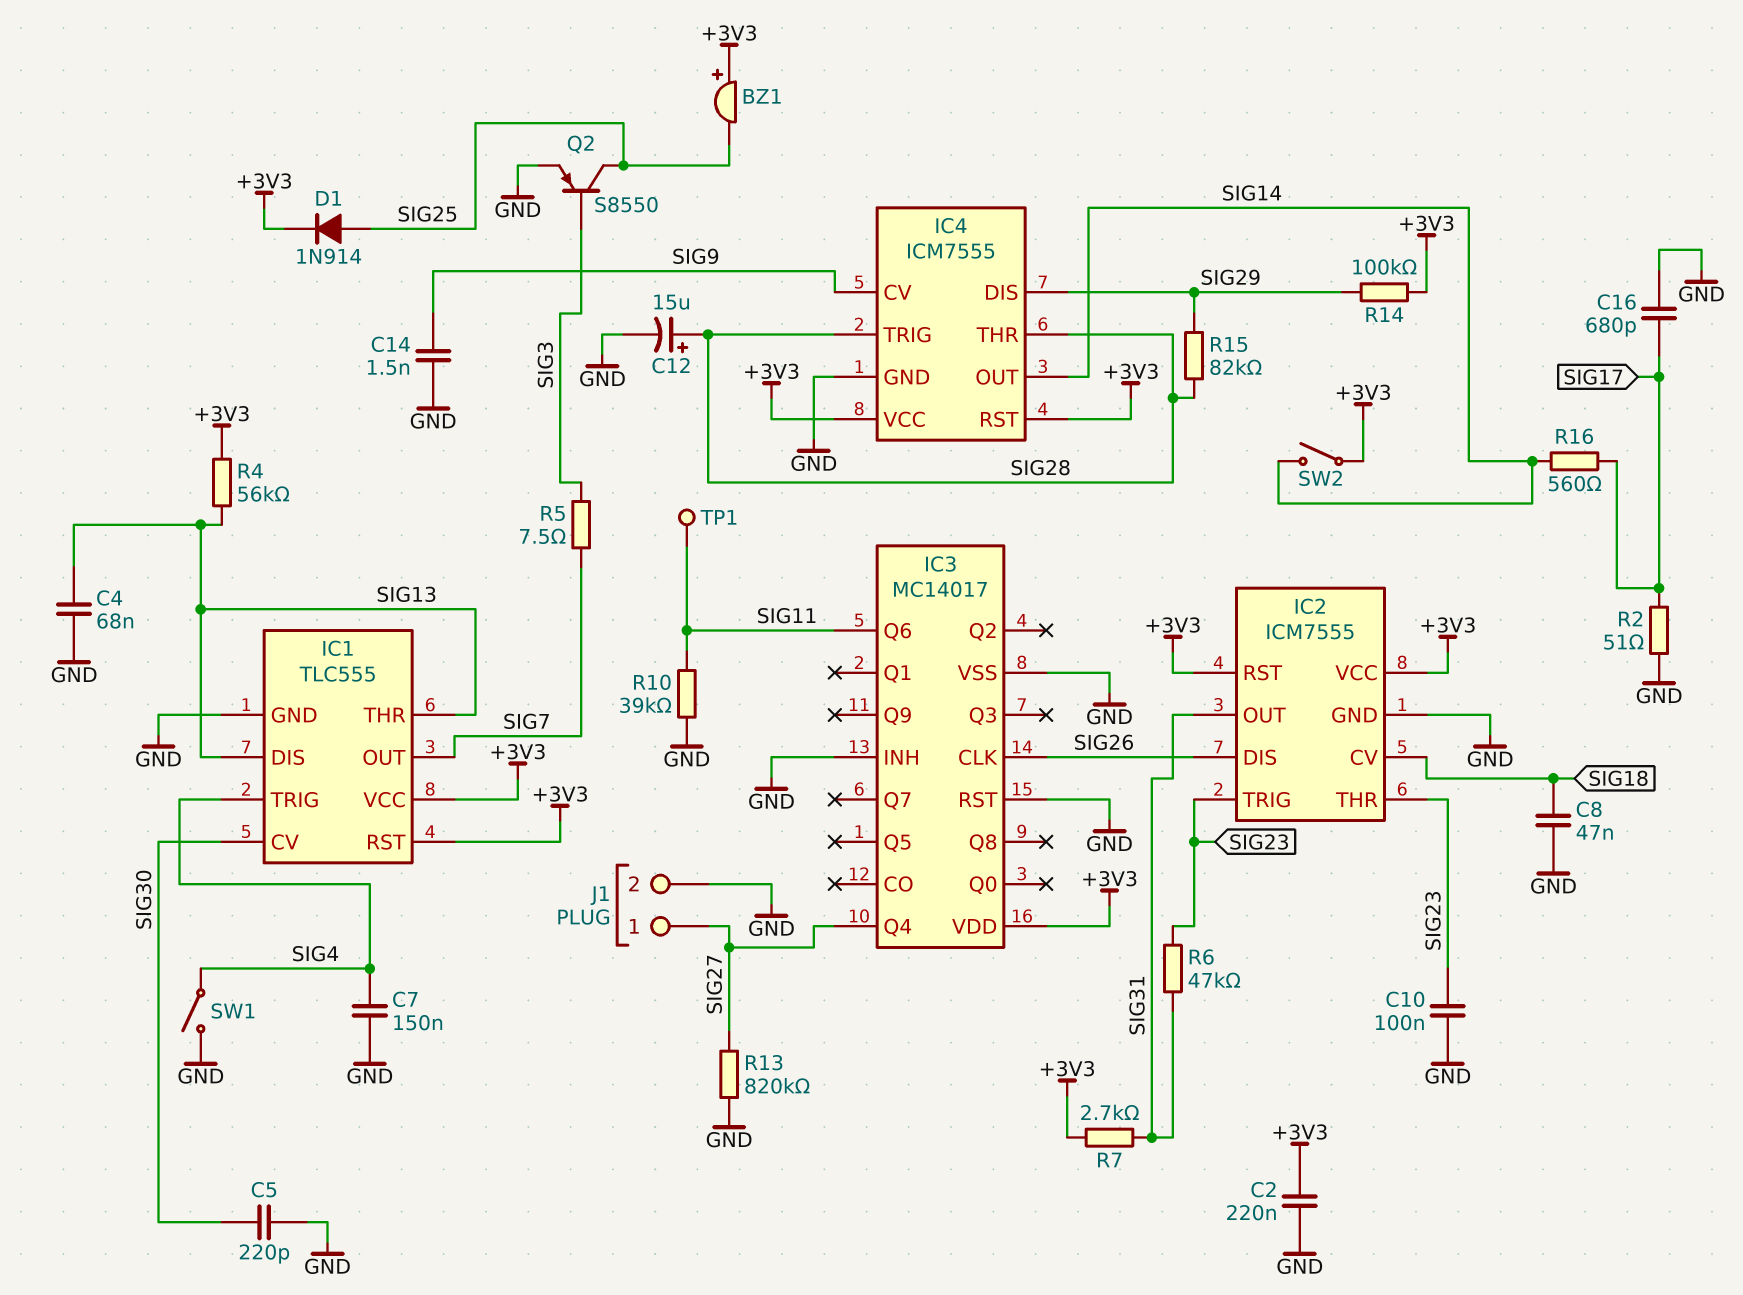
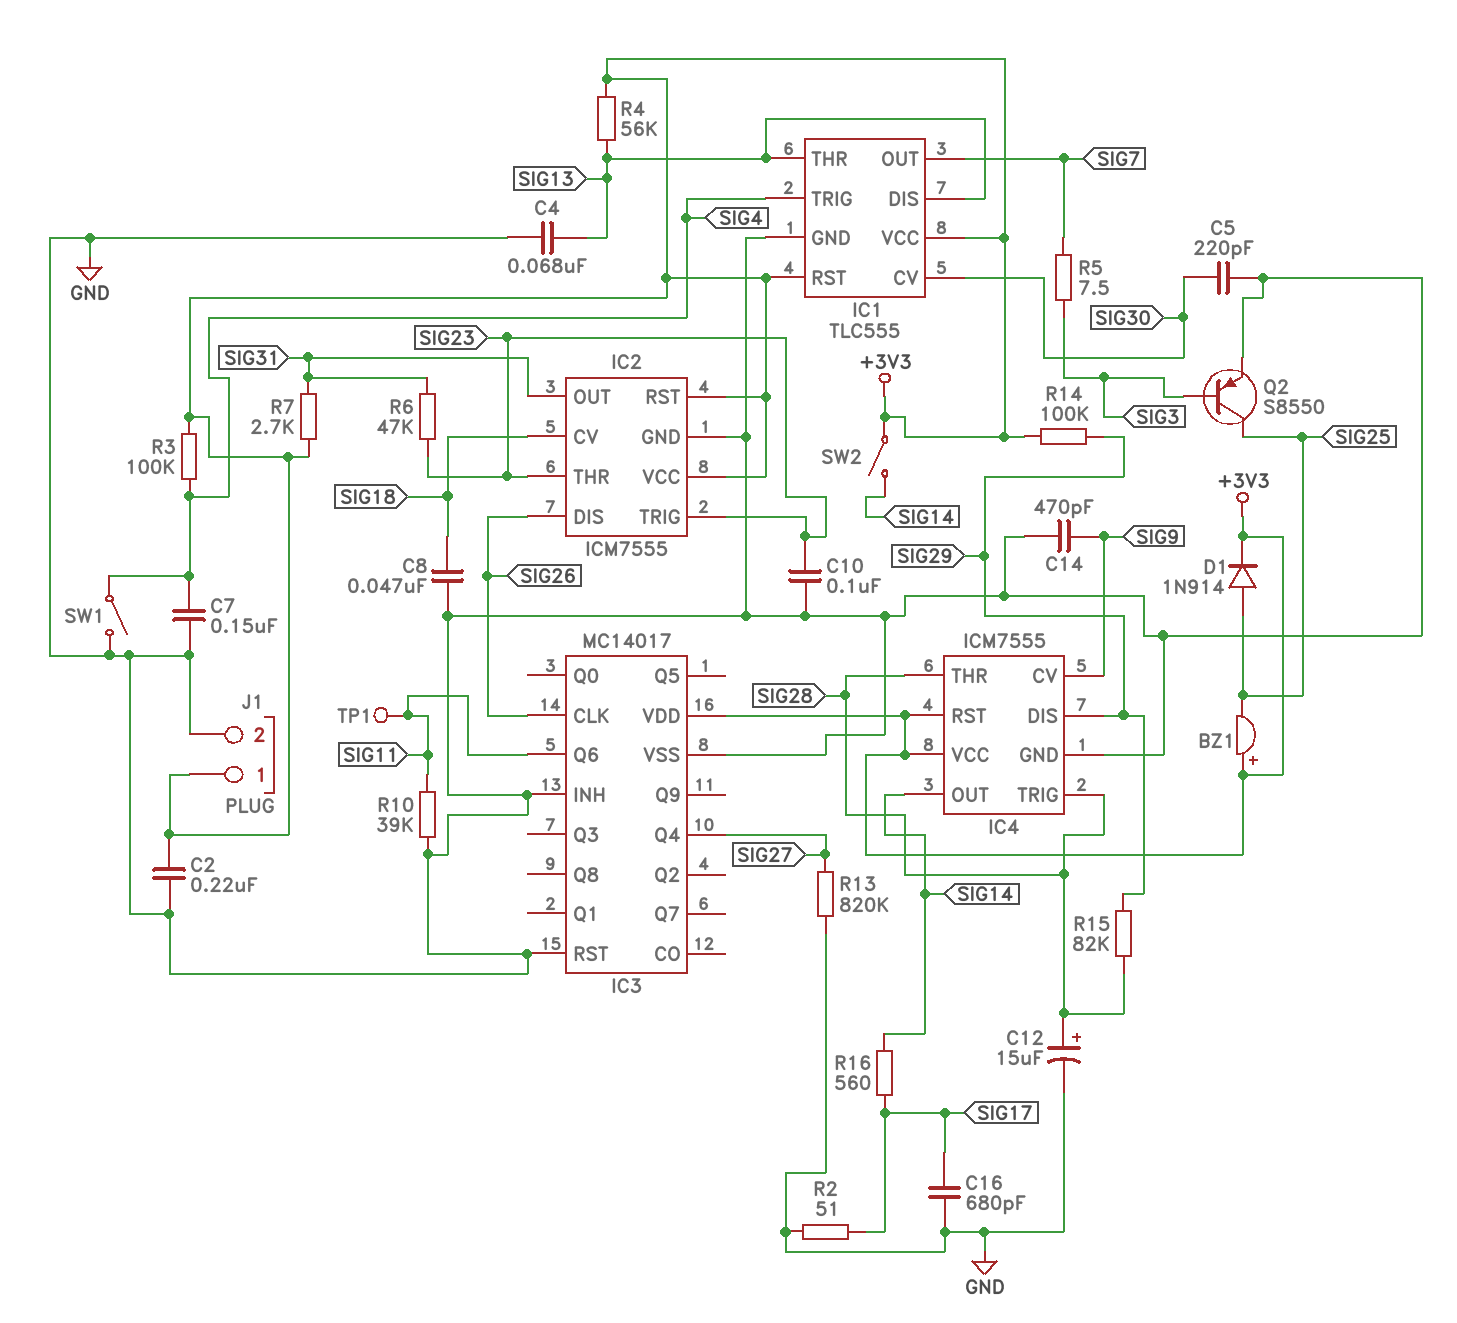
C14: 1.5nF (GND, SIG9) -> 470pF (GND, SIG9)
J1 pin 1: SIG27 -> +3V3
R3: none -> 100k (+3V3, SIG4)

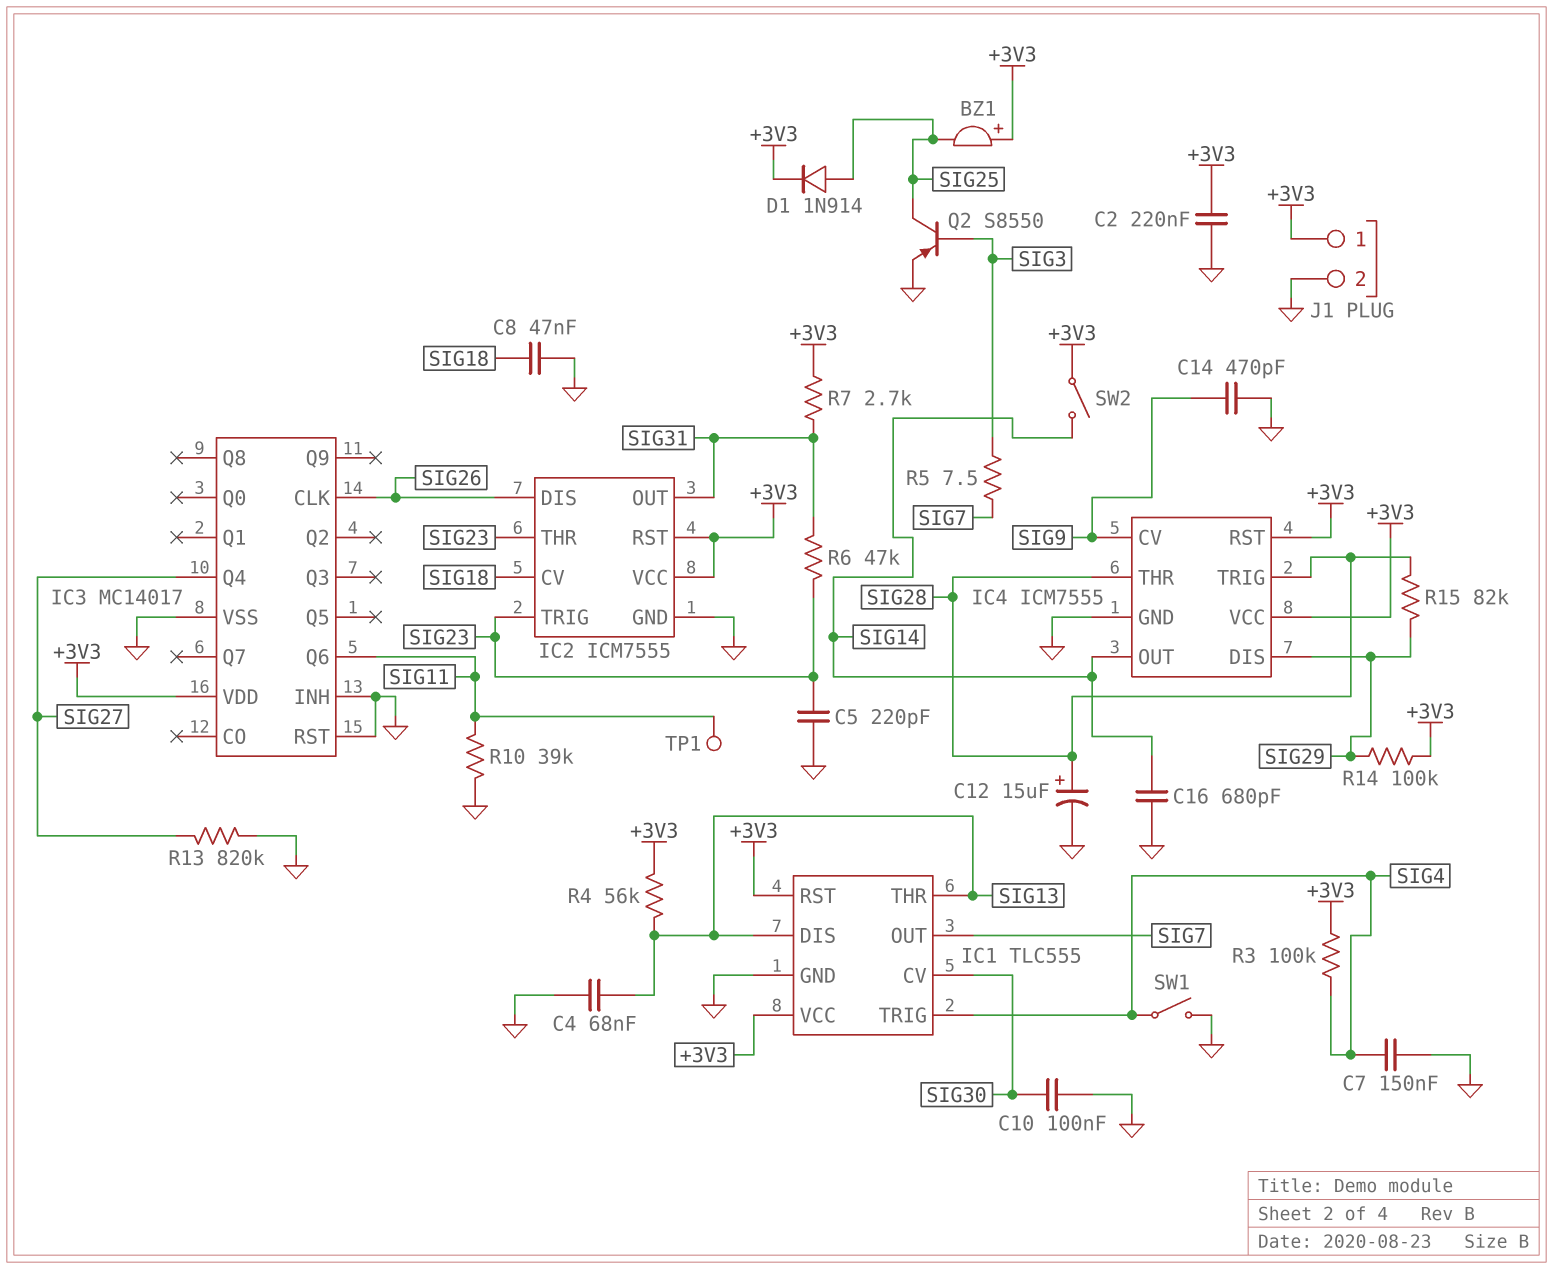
C5: 220pF (GND, SIG30) -> 220pF (GND, SIG23)
C10: 100nF (GND, SIG23) -> 100nF (GND, SIG30)
C16: 680pF (GND, SIG17) -> 680pF (GND, SIG14)
R2: 51 (GND, SIG17) -> none
R16: 560 (SIG14, SIG17) -> none

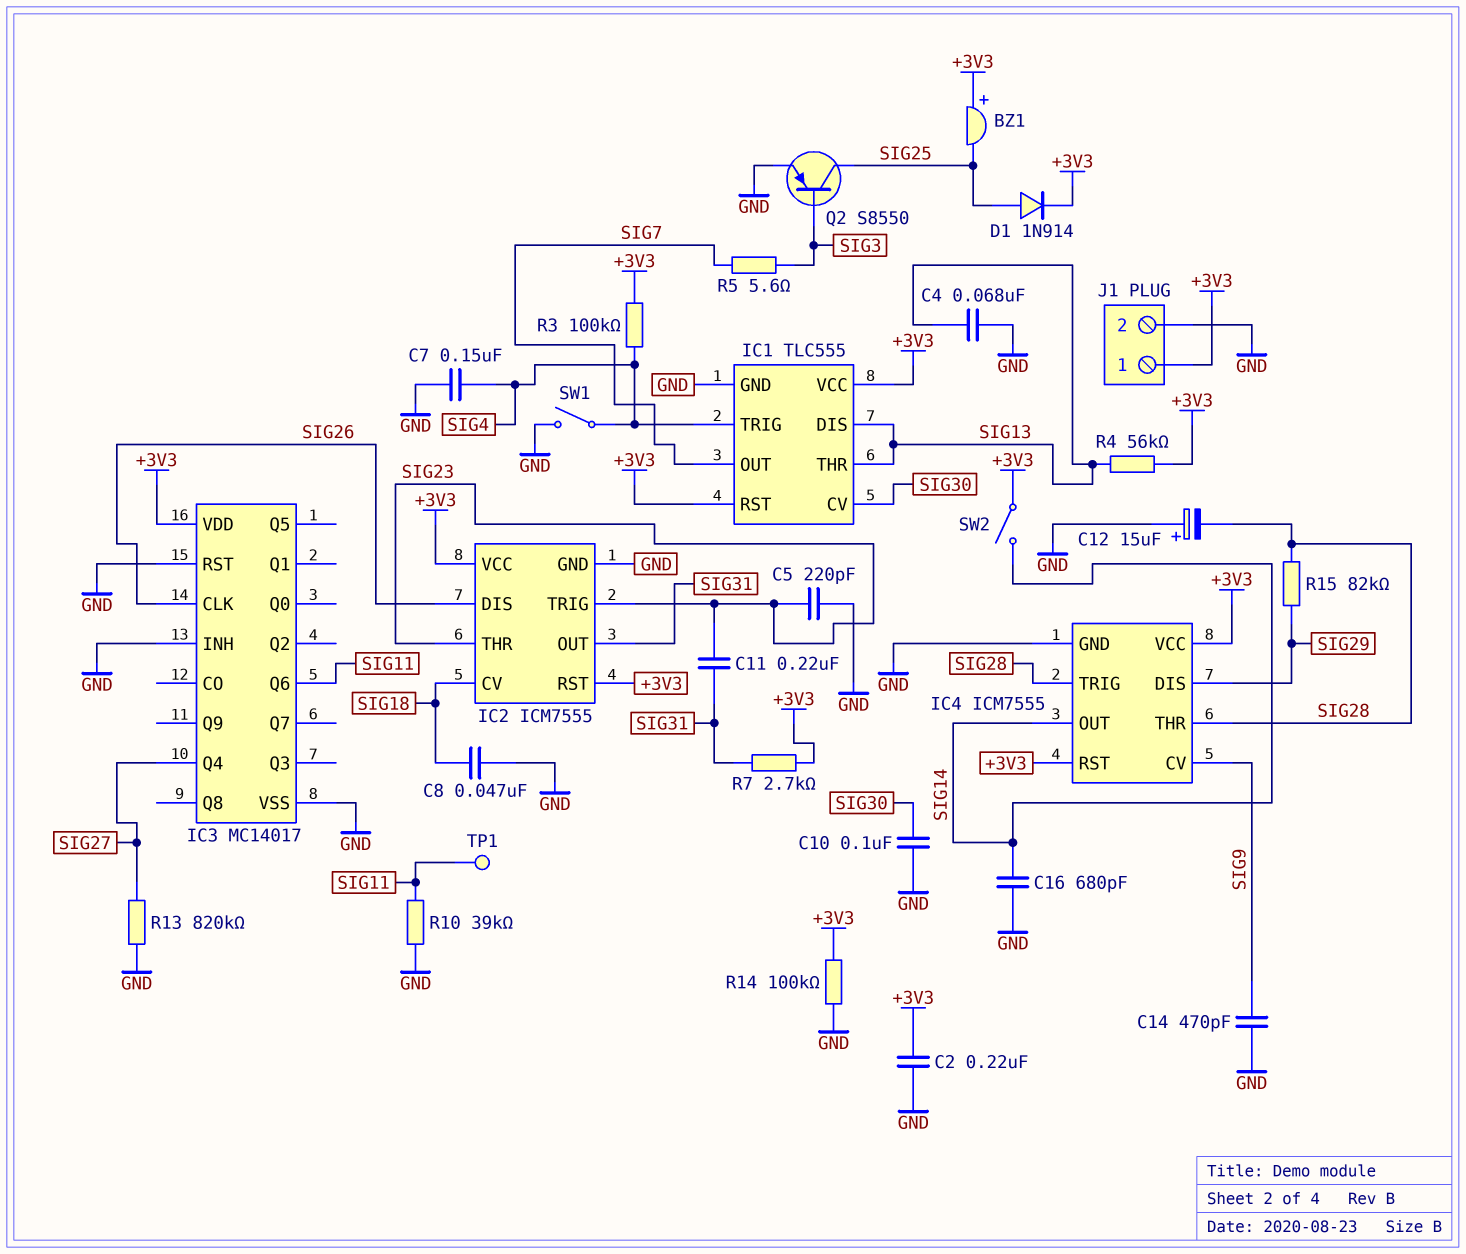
C11: none -> 220nF (SIG23, SIG31)
C12: 15uF (plus SIG28, minus GND) -> 15uF (plus GND, minus SIG28)
R5: 7.5 (SIG3, SIG7) -> 5.6 (SIG3, SIG7)
R6: 47k (SIG23, SIG31) -> none
R14: 100k (+3V3, SIG29) -> 100k (+3V3, GND)

